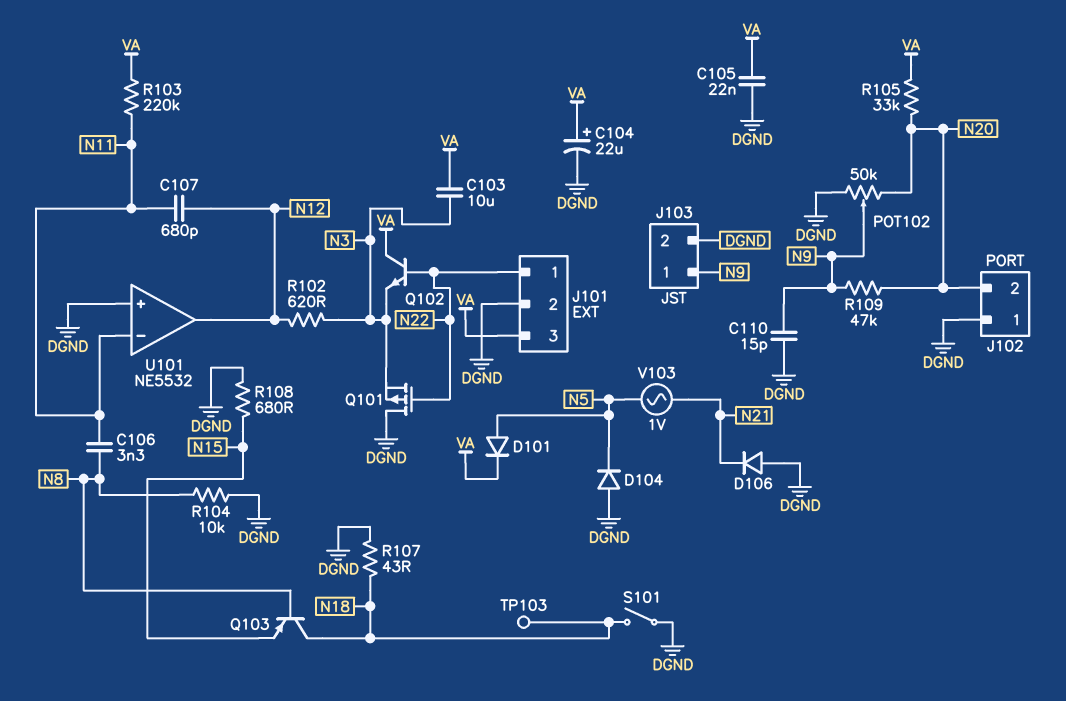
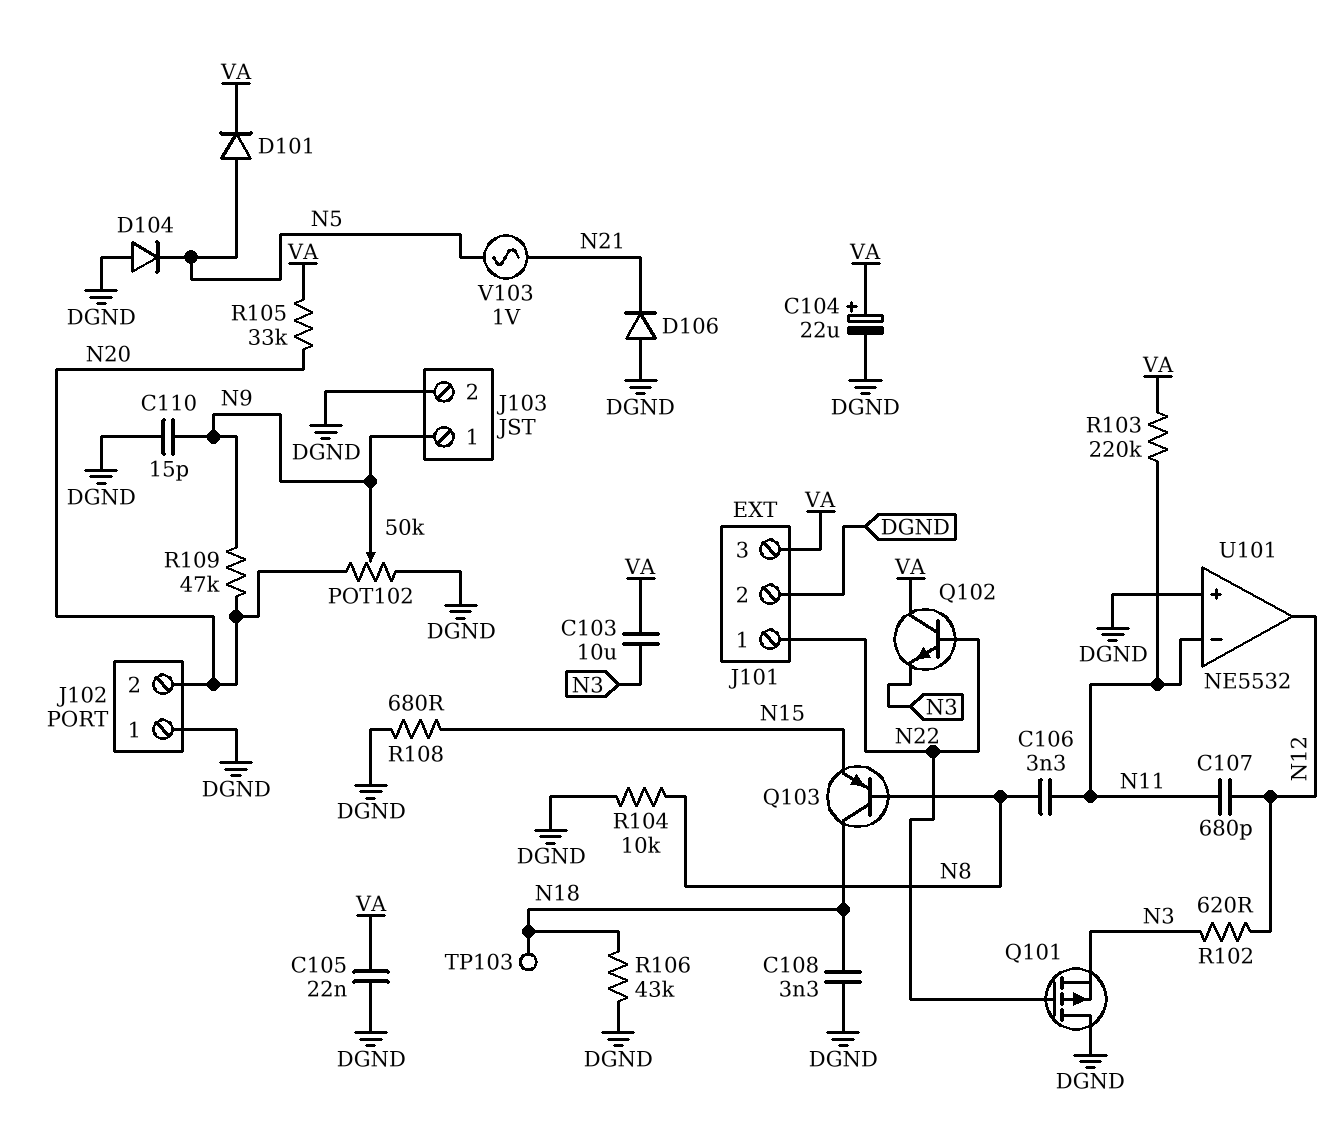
C108: none -> 3.3nF (DGND, N18)
R106: none -> 43k (DGND, N18)
R107: 43 (DGND, N18) -> none
S101: switch (DGND, N18) -> none

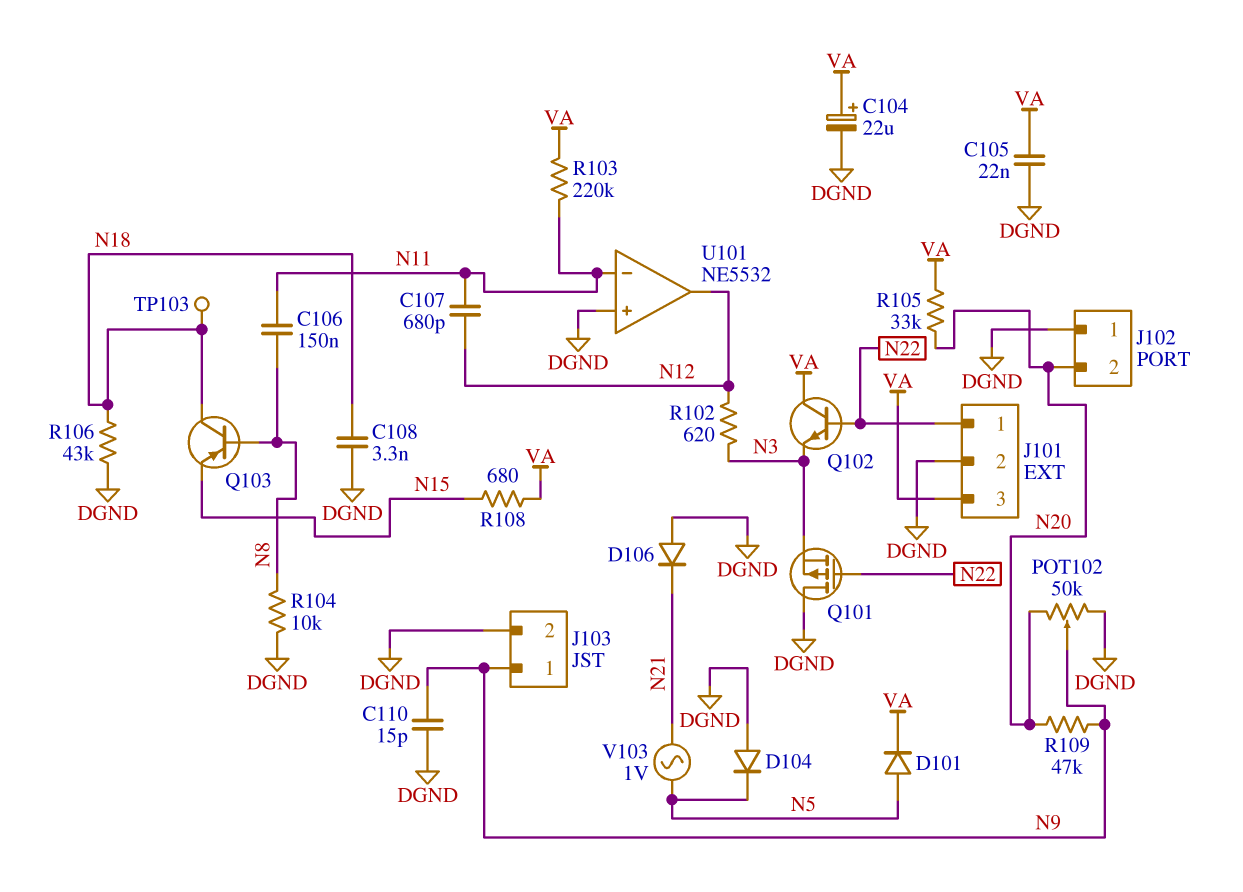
C103: 10uF (N3, VA) -> none
C106: 3.3nF (N8, N11) -> 150nF (N8, N11)
R108: 680 (DGND, N15) -> 680 (N15, VA)

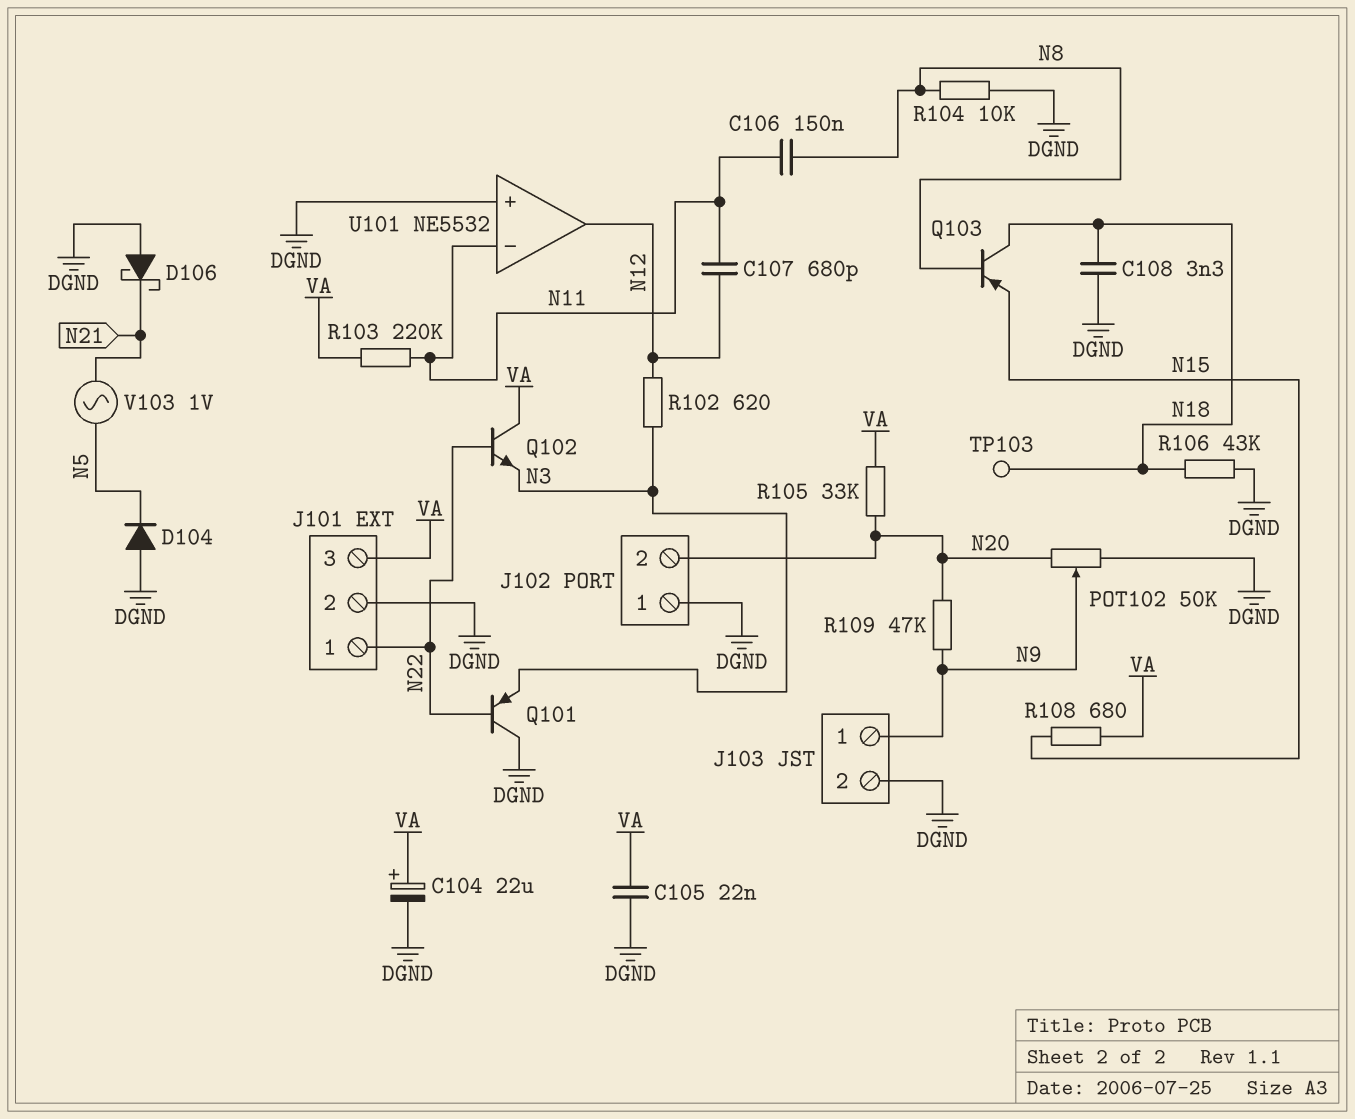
C110: 15pF (DGND, N9) -> none
D101: diode (A N5, K VA) -> none
D106: diode (A DGND, K N21) -> schottky (A DGND, K N21)
Q101: PMOS (G N22, D DGND, S N3) -> PNP (B N22, C DGND, E N3)

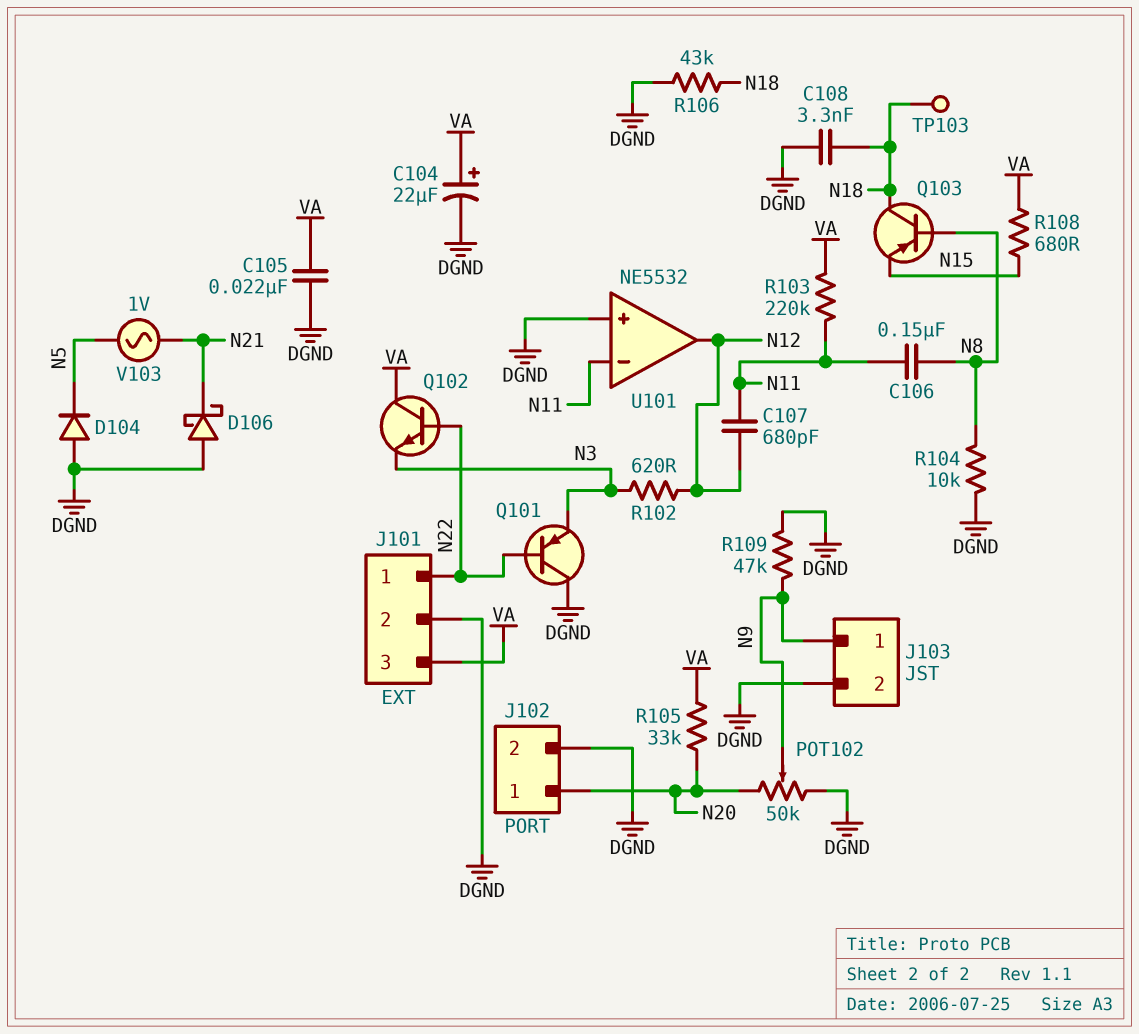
J102 pin 1: DGND -> N20
J102 pin 2: N20 -> DGND
R109: 47k (N9, N20) -> 47k (DGND, N9)

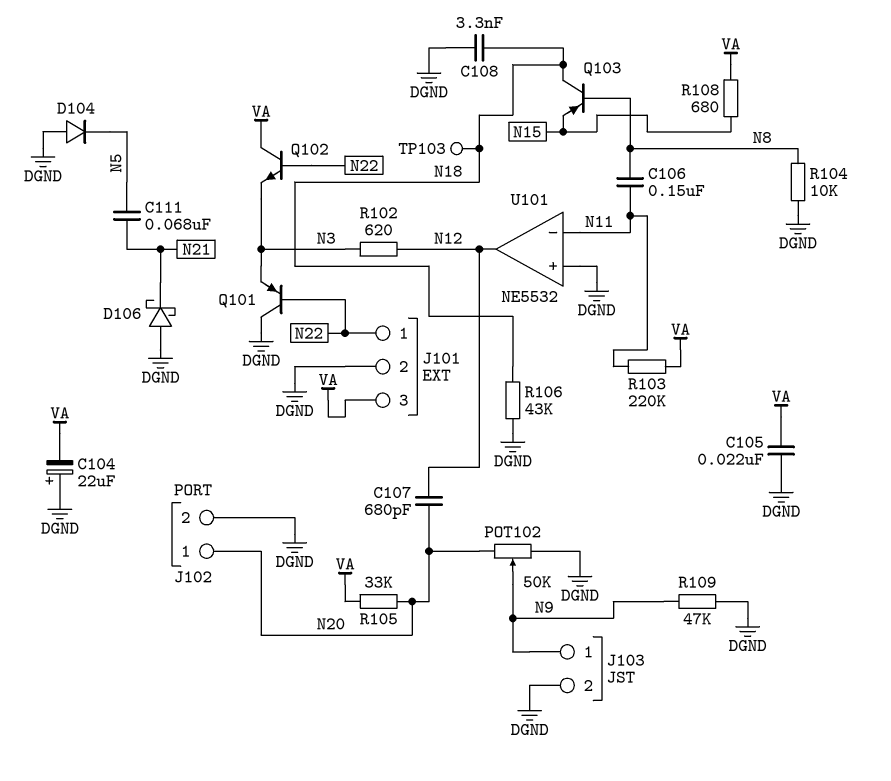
C104: 22uF (plus VA, minus DGND) -> 22uF (plus DGND, minus VA)
C107: 680pF (N11, N12) -> 680pF (N12, N20)
C111: none -> 68nF (N5, N21)
V103: AC 1V (N5, N21) -> none

